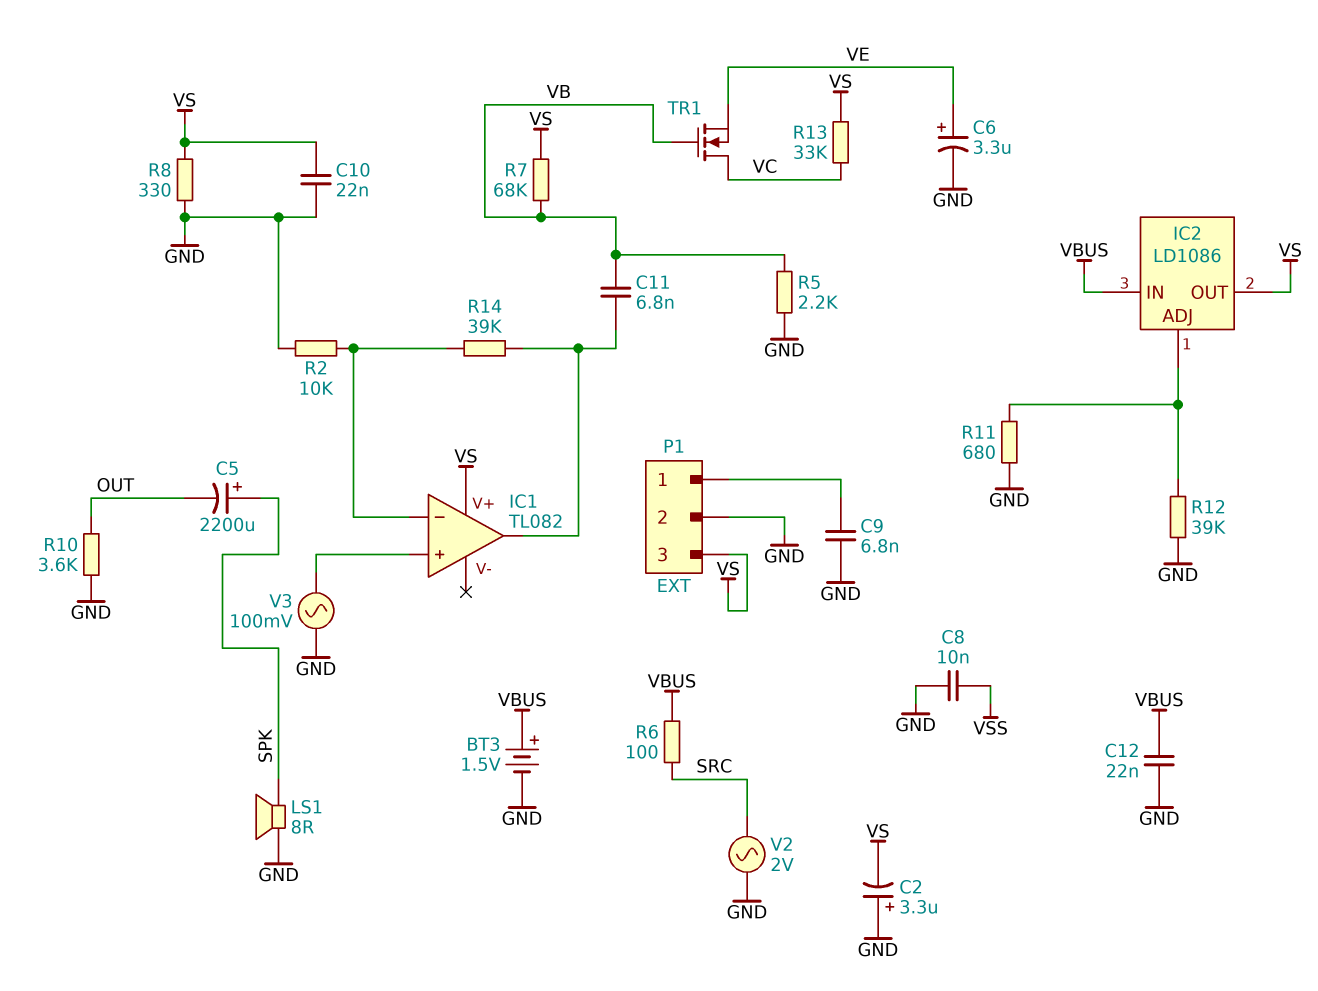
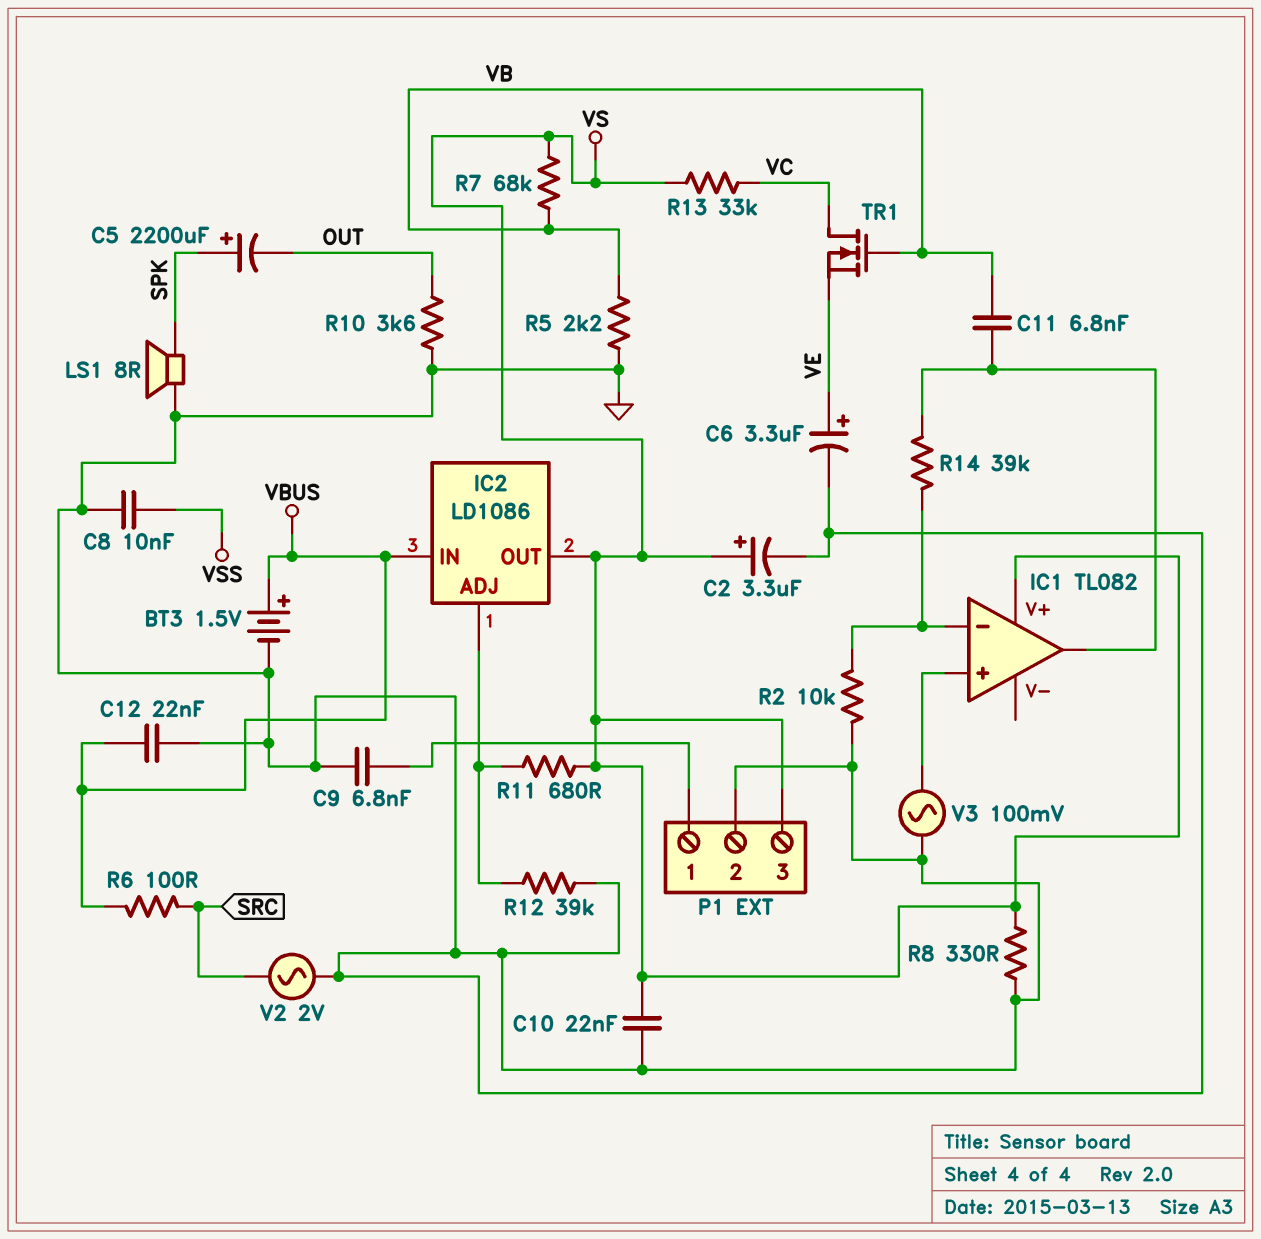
C2: 3.3uF (plus GND, minus VS) -> 3.3uF (plus VS, minus GND)
R11: 680 (GND, IC2/ADJ) -> 680 (IC2/ADJ, VS)

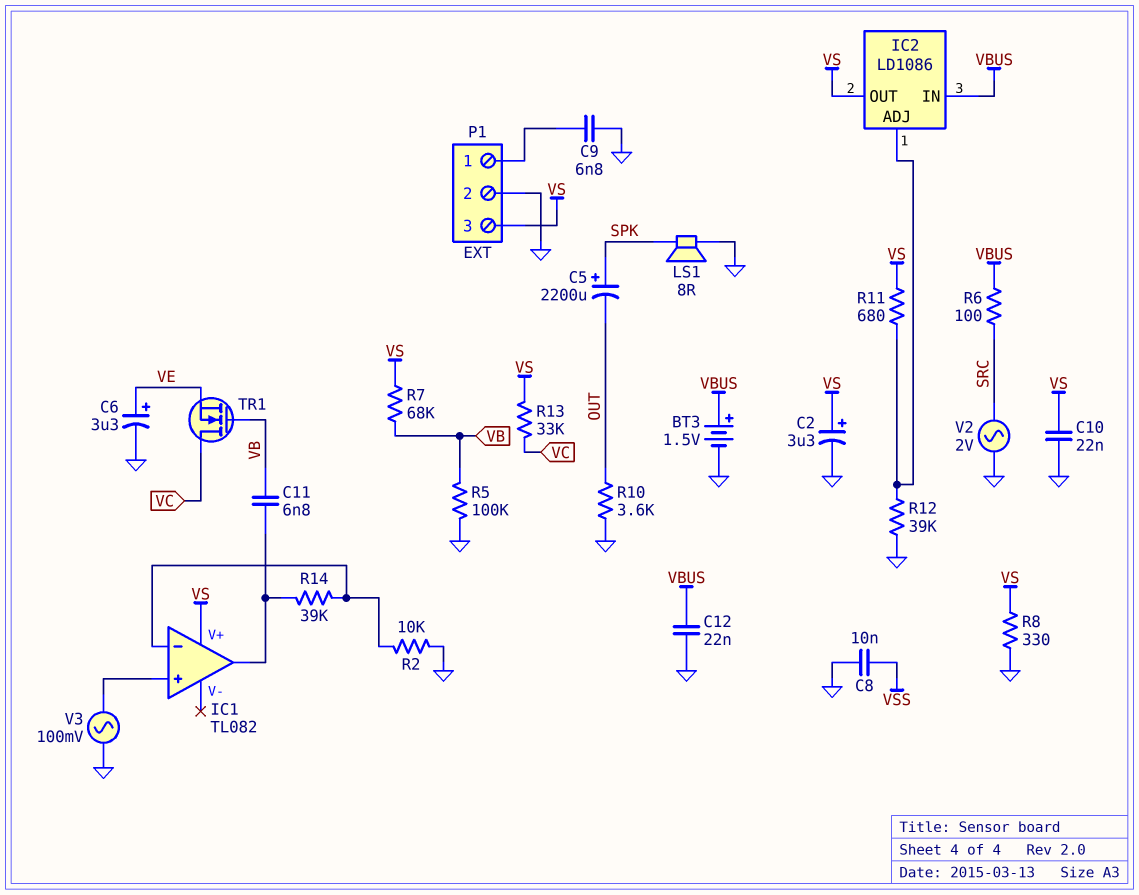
R5: 2.2k (GND, VB) -> 100k (GND, VB)

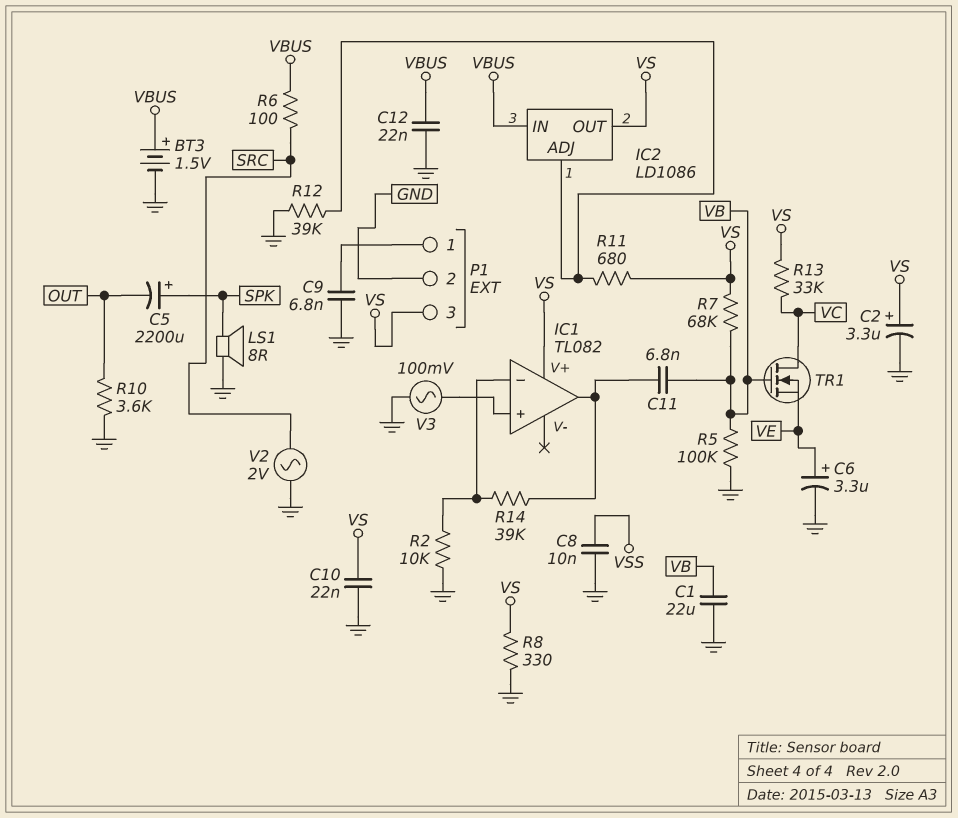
C1: none -> 22uF (GND, VB)

